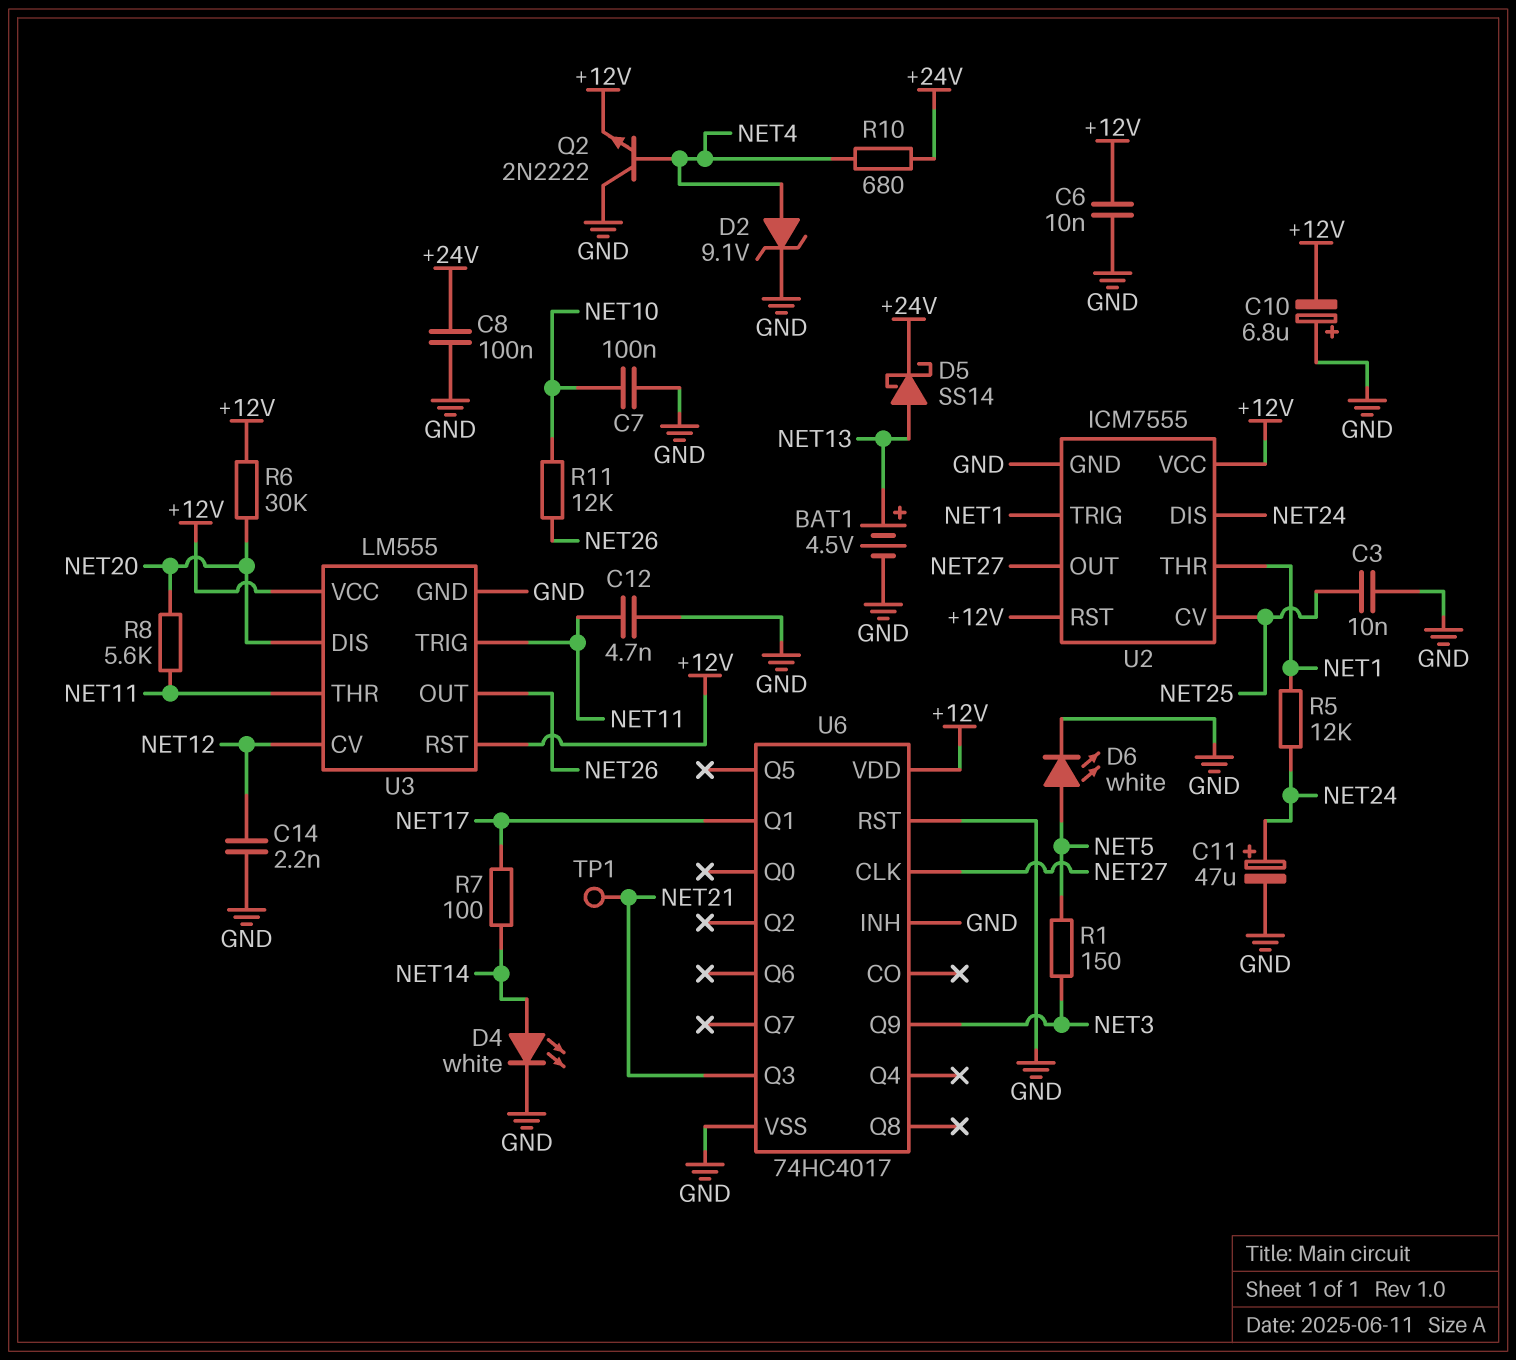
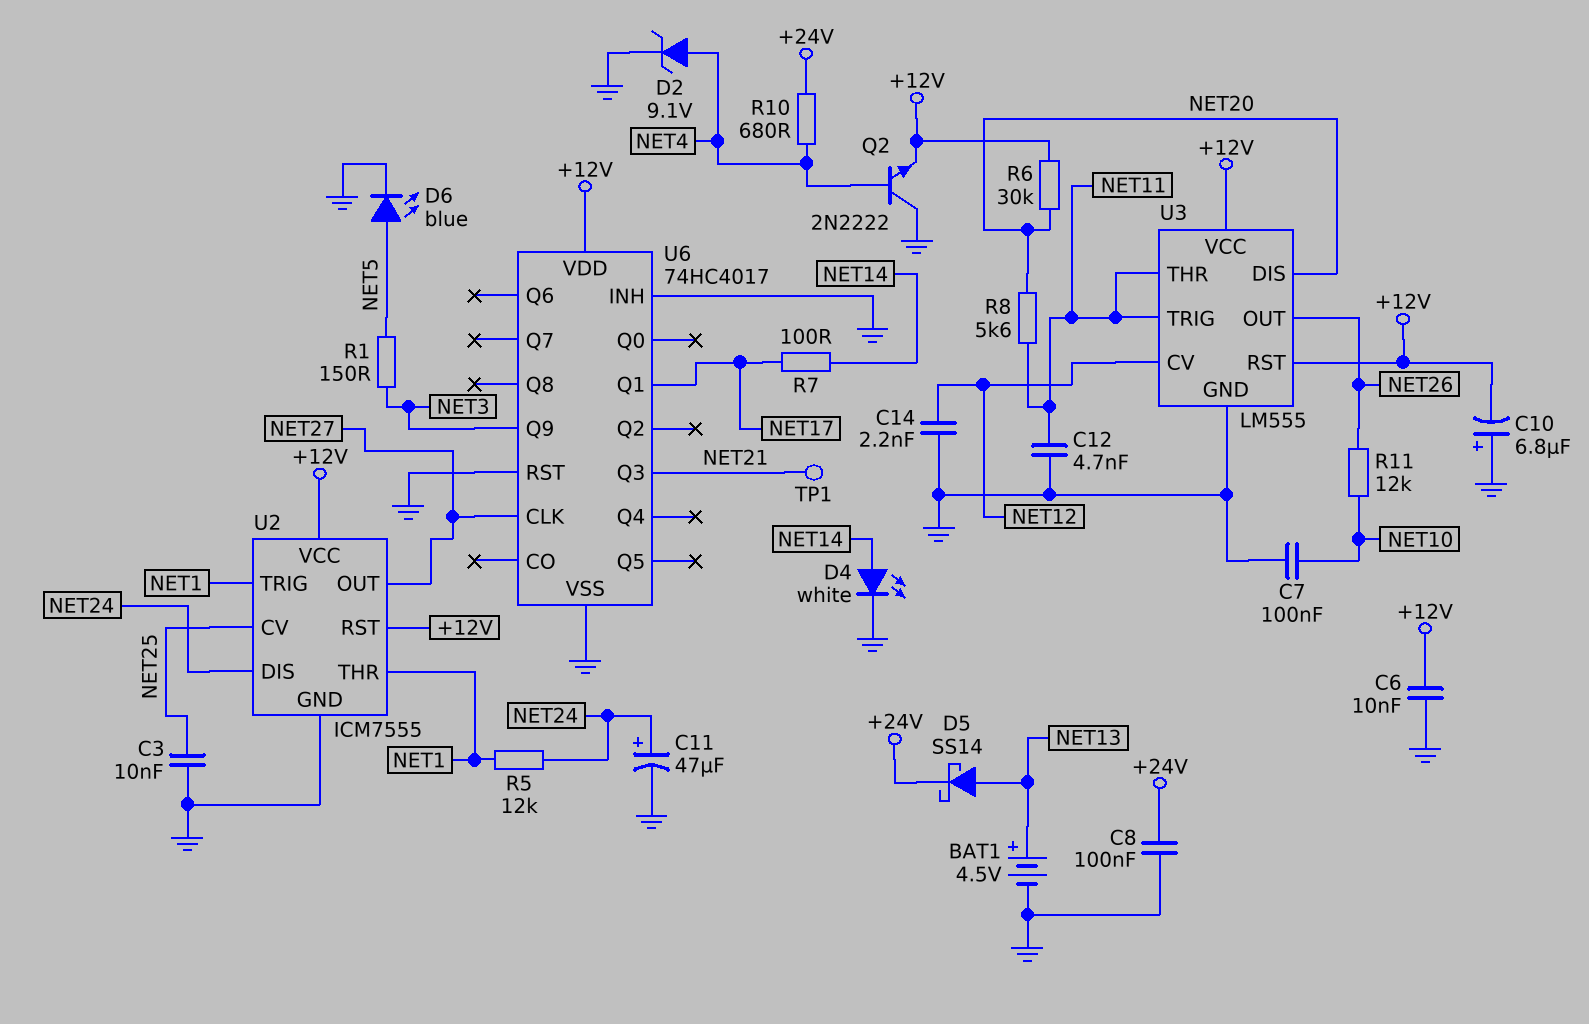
D6: LED white (A NET5, K GND) -> LED blue (A NET5, K GND)

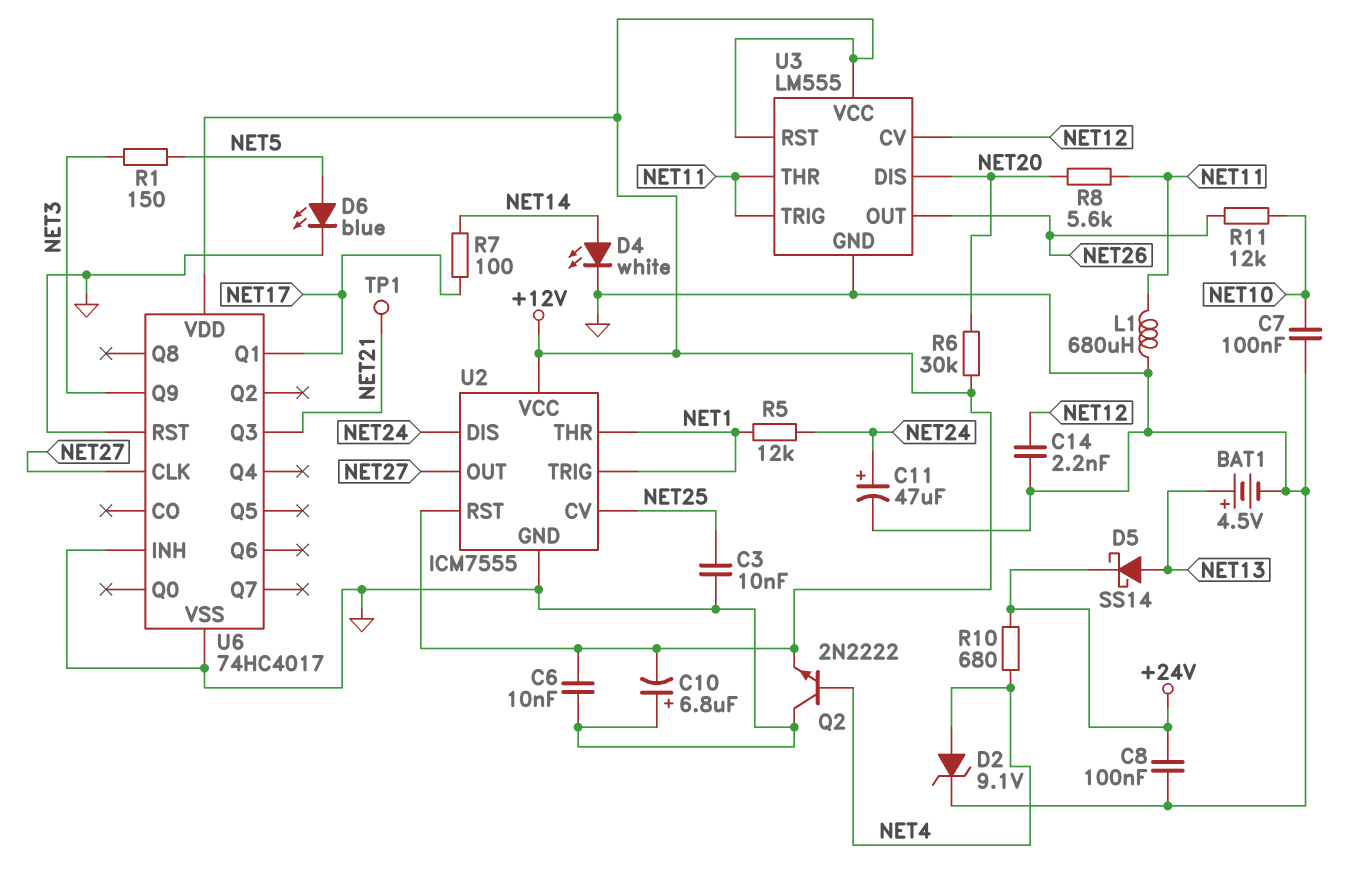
C12: 4.7nF (GND, NET11) -> none
L1: none -> 680uH (GND, NET11)

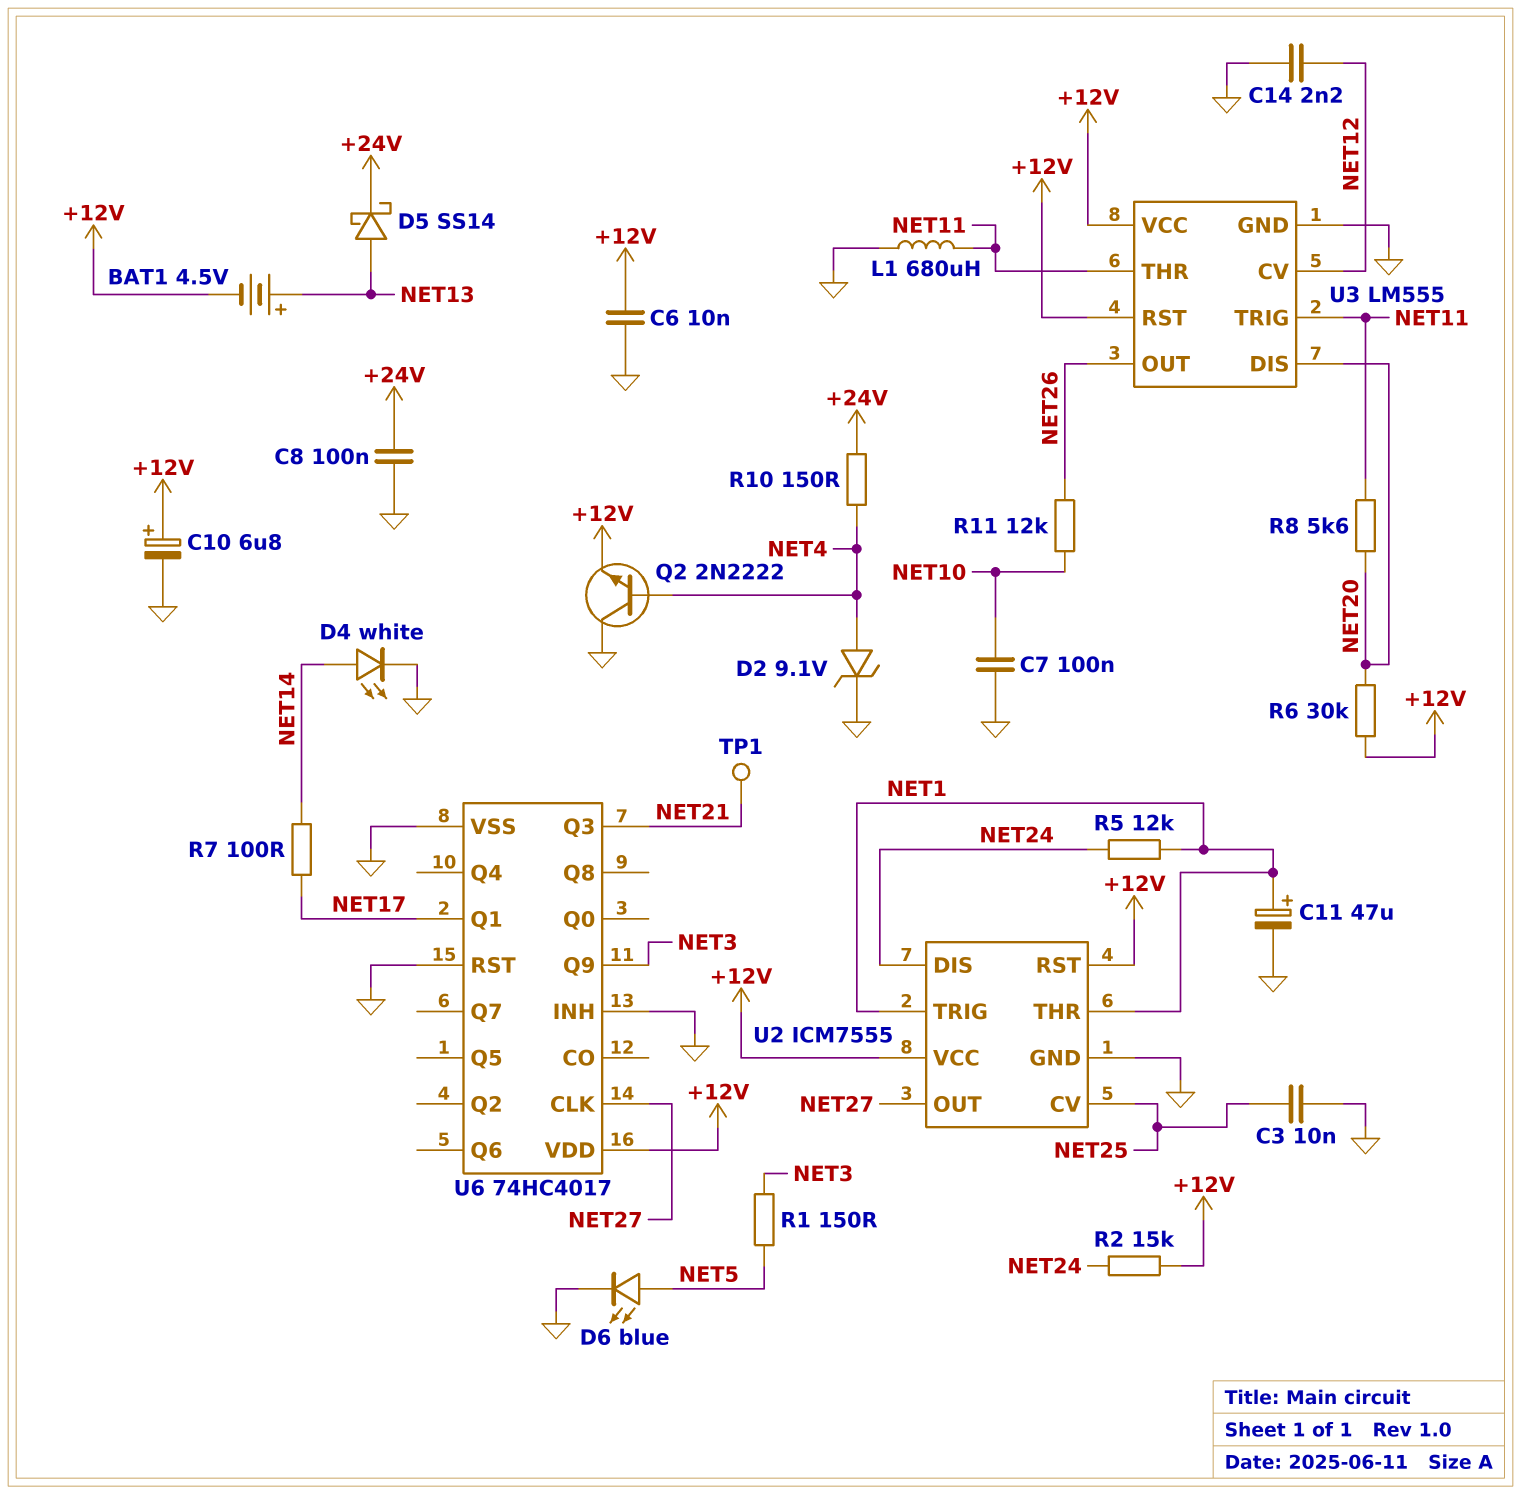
BAT1: 4.5V (plus NET13, minus GND) -> 4.5V (plus NET13, minus +12V)
C10: 6.8uF (plus GND, minus +12V) -> 6.8uF (plus +12V, minus GND)
C11: 47uF (plus NET24, minus GND) -> 47uF (plus NET1, minus GND)
R2: none -> 15k (+12V, NET24)
R10: 680 (+24V, NET4) -> 150 (+24V, NET4)

